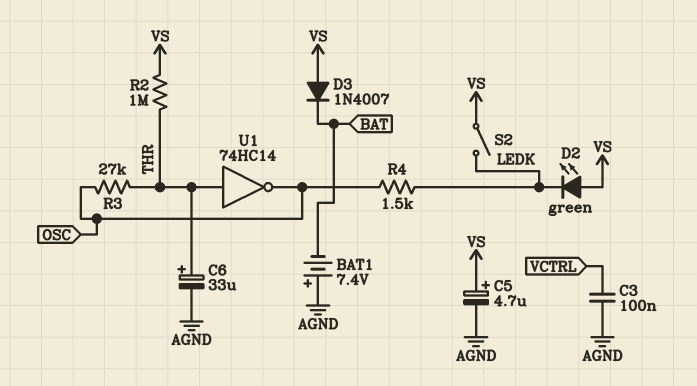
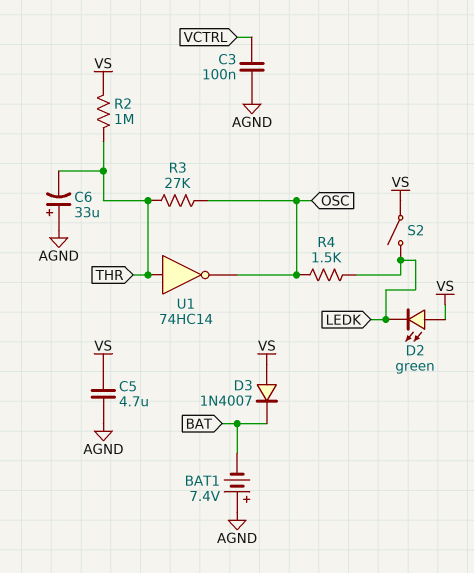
C5: 4.7uF (plus VS, minus AGND) -> 4.7uF (AGND, VS)
C6: 33uF (plus THR, minus AGND) -> 33uF (plus AGND, minus THR)

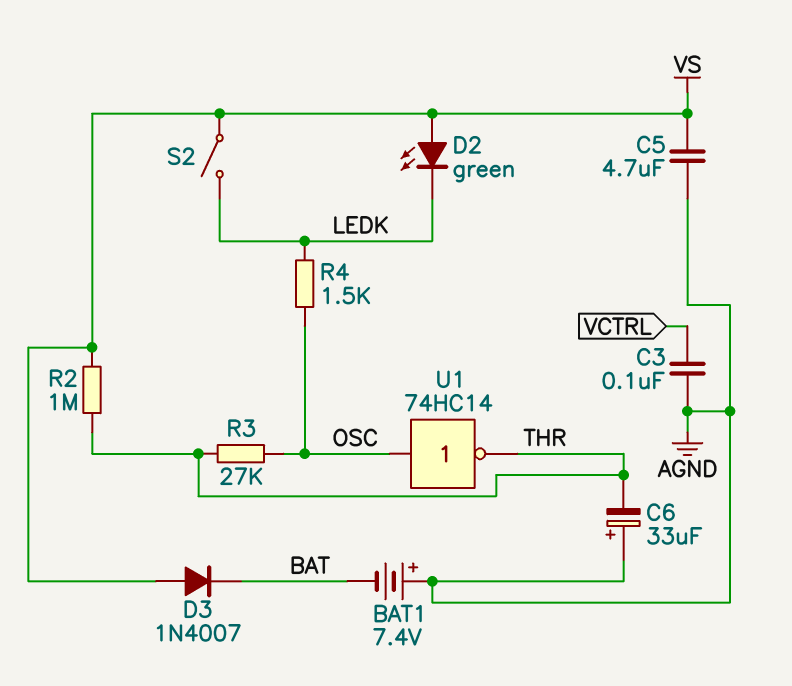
U1: NOT 74HC14 (in THR, out OSC) -> NOT 74HC14 (in OSC, out THR)

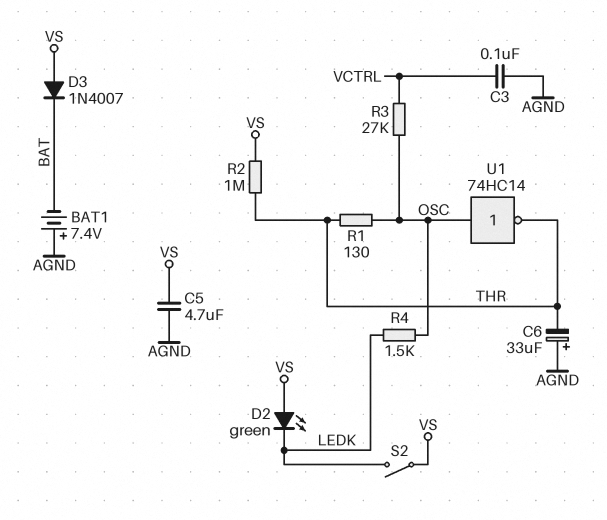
R1: none -> 130 (OSC, THR)
R3: 27k (OSC, THR) -> 27k (OSC, VCTRL)

